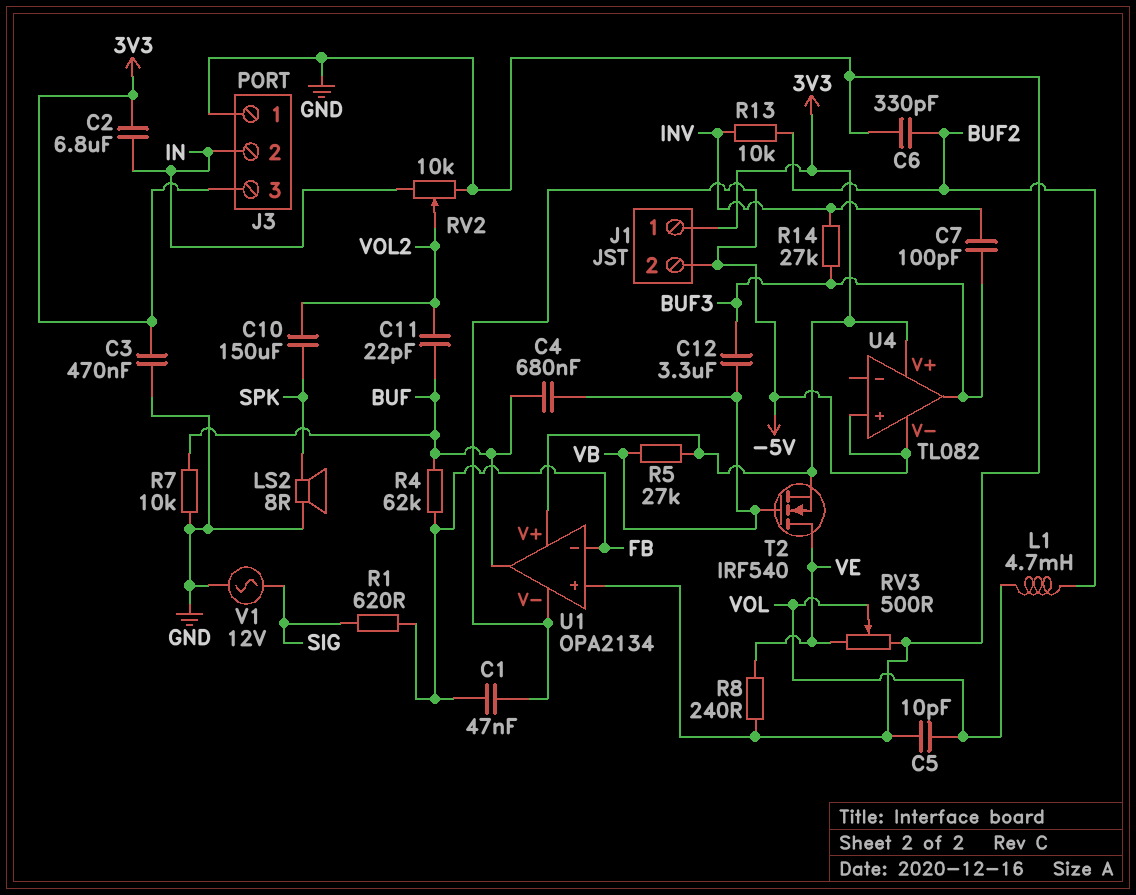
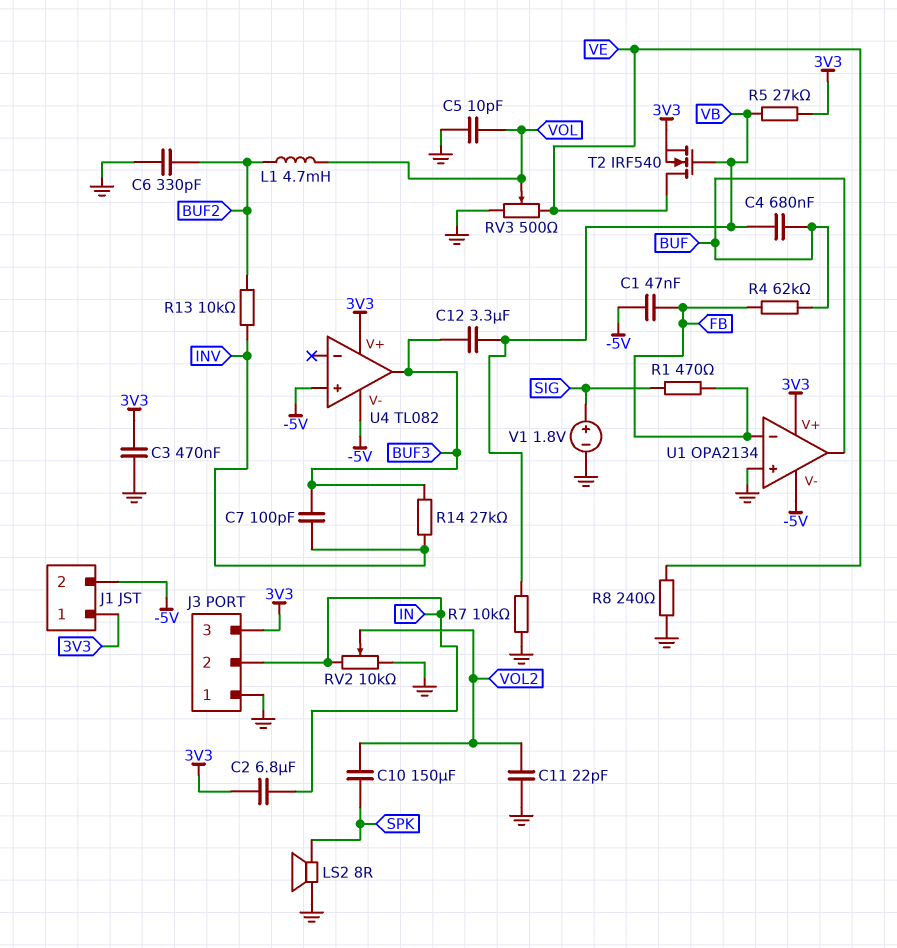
C11: 22pF (BUF, VOL2) -> 22pF (GND, VOL2)
R1: 620 (FB, SIG) -> 470 (FB, SIG)
R7: 10k (BUF, GND) -> 10k (GND, VB)
V1: AC 12V (GND, SIG) -> 1.8V (plus SIG, minus GND)

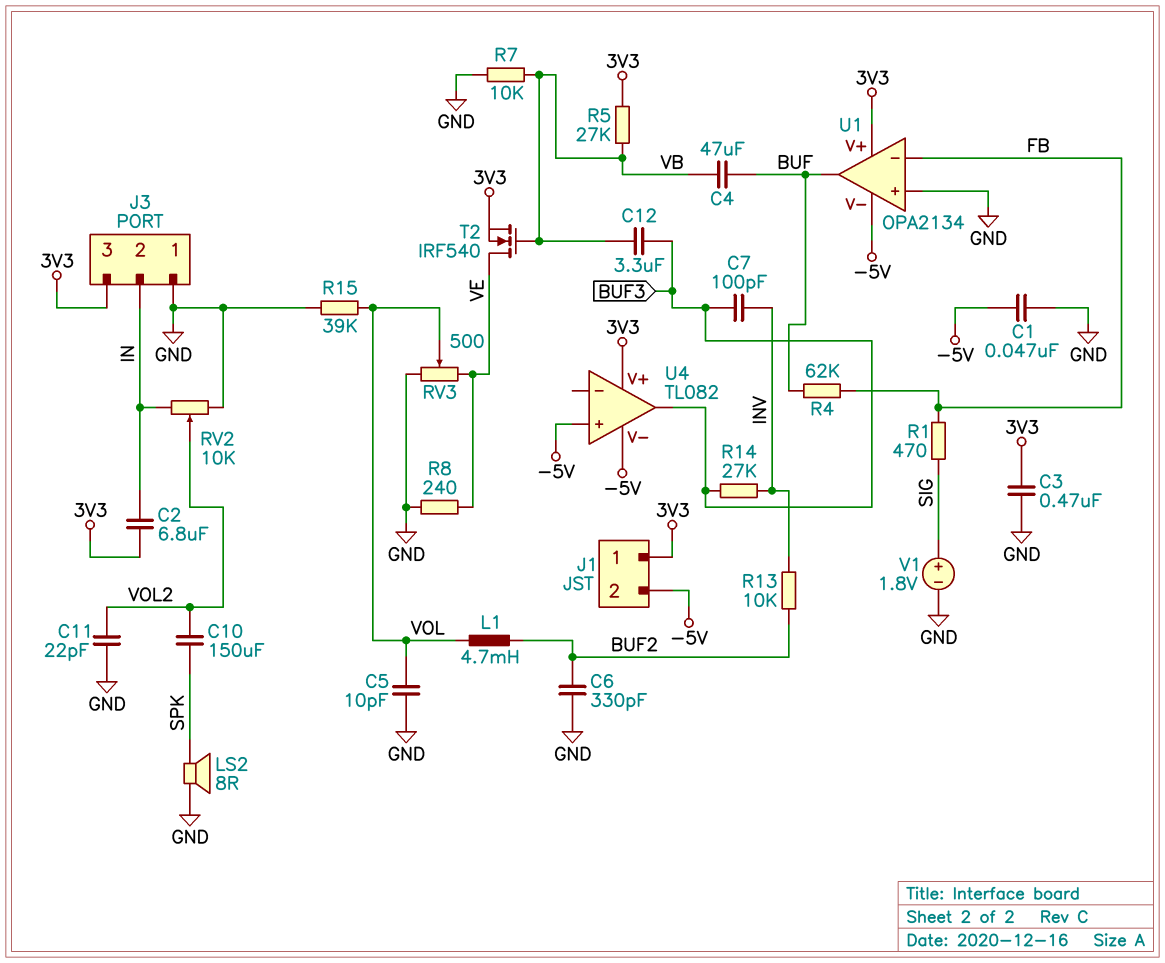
C1: 47nF (-5V, FB) -> 47nF (-5V, GND)
C4: 680nF (BUF, VB) -> 47uF (BUF, VB)
R15: none -> 39k (GND, VOL)

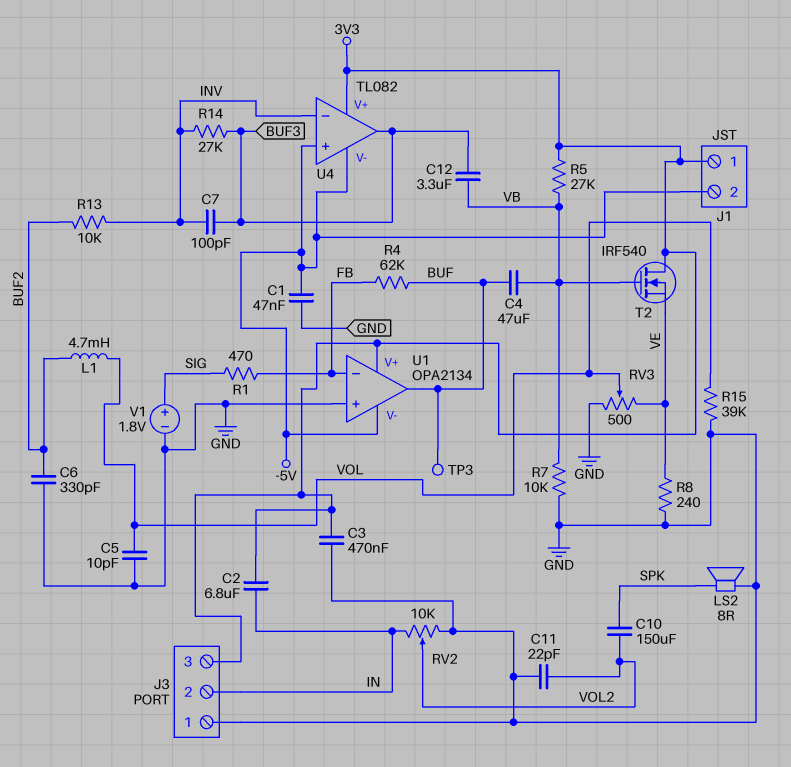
T2: NMOS IRF540 (G VB, D VE, S 3V3) -> NMOS IRF540 (G VB, D 3V3, S VE)
TP3: none -> test point (BUF)
U4 pin in-: none -> INV

